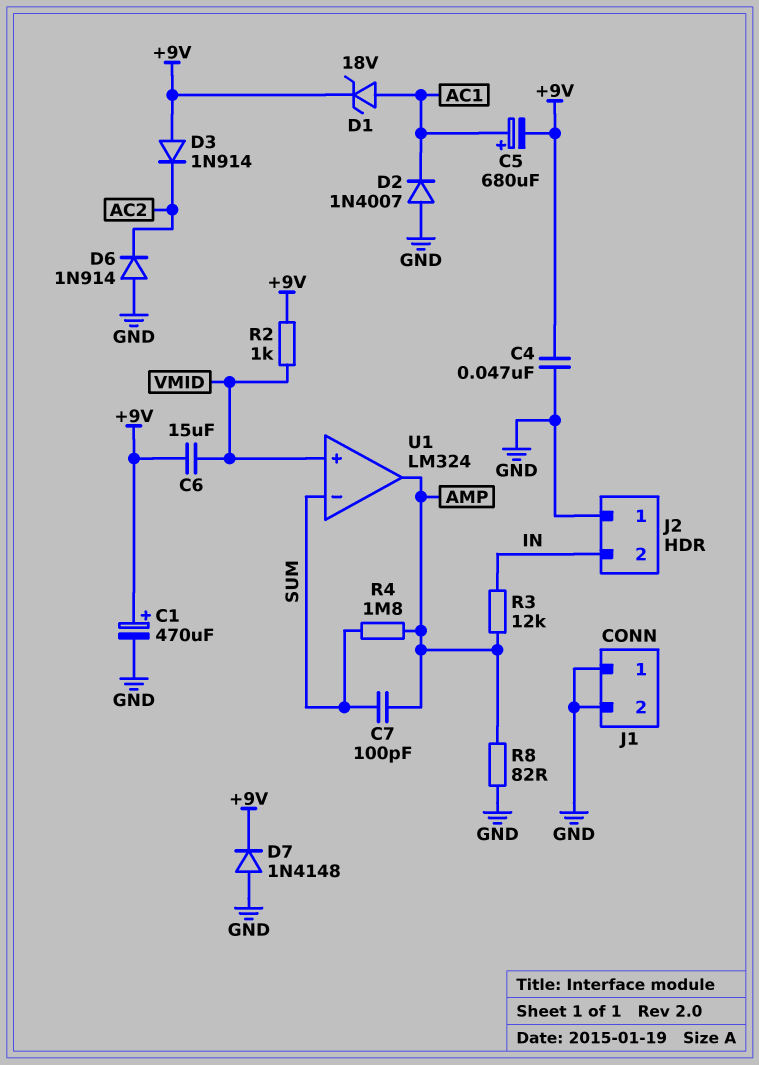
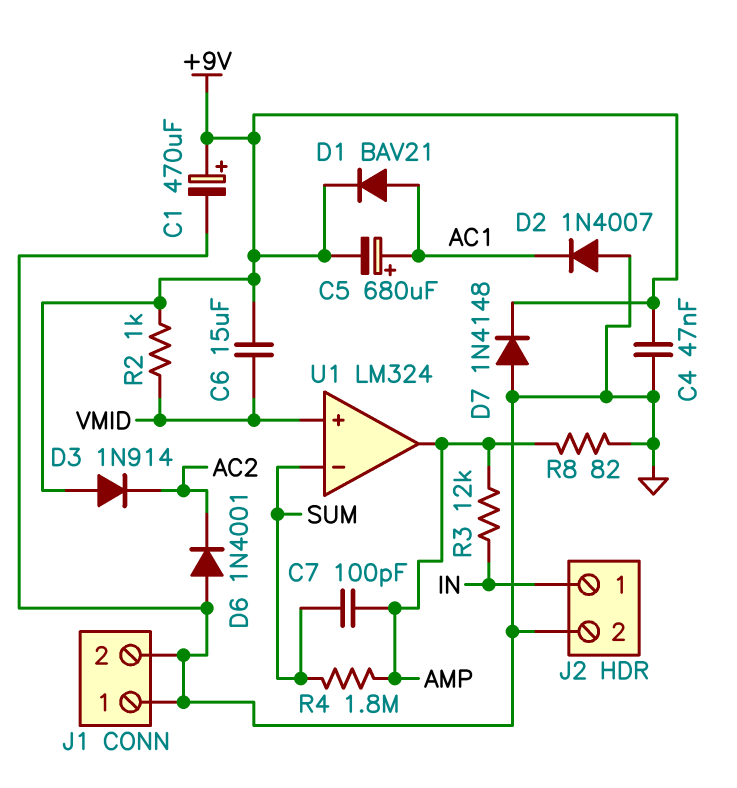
D1: zener 18V (A AC1, K +9V) -> diode BAV21 (A AC1, K +9V)
D6: diode 1N914 (A GND, K AC2) -> diode 1N4001 (A GND, K AC2)
J2 pin 1: GND -> IN
J2 pin 2: IN -> GND

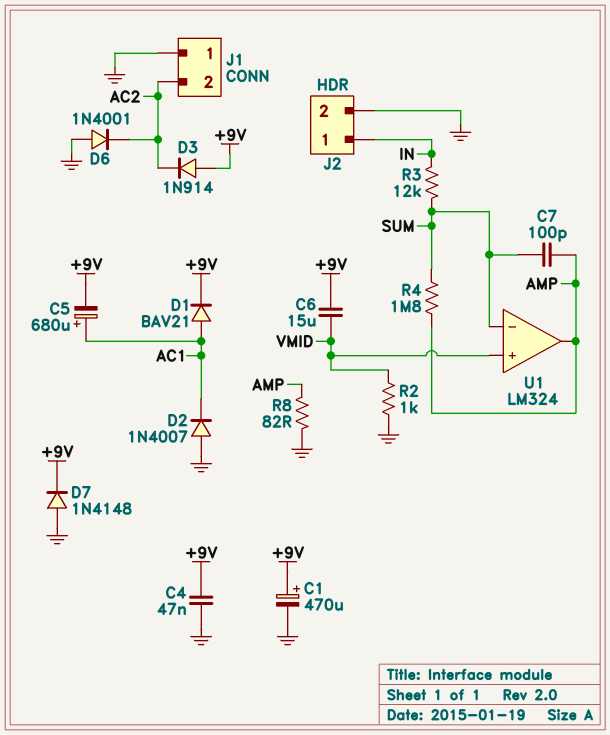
J1 pin 2: GND -> AC2
R2: 1k (+9V, VMID) -> 1k (GND, VMID)
R3: 12k (AMP, IN) -> 12k (IN, SUM)

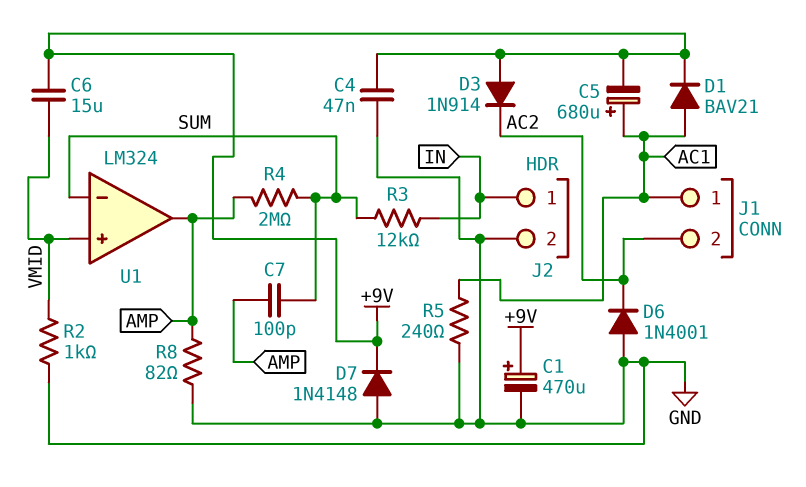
D2: diode 1N4007 (A GND, K AC1) -> none
J1 pin 1: GND -> AC1
R4: 1.8M (AMP, SUM) -> 2M (AMP, SUM)
R5: none -> 240 (AC1, GND)

